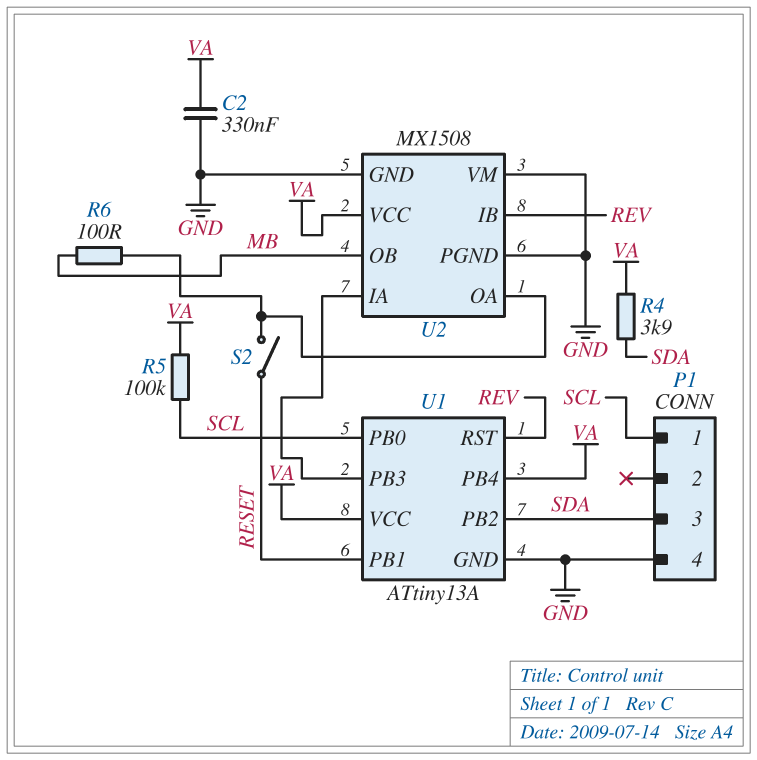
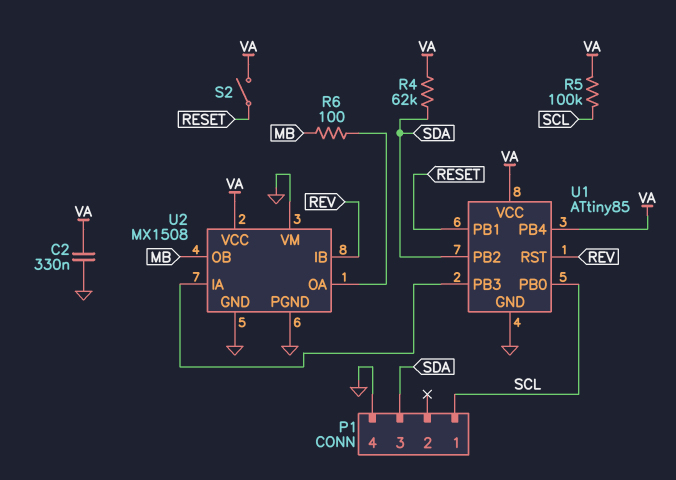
R4: 3.9k (SDA, VA) -> 62k (SDA, VA)
S2: switch (RESET, U2/OA) -> switch (RESET, VA)
U1: ATtiny13A -> ATtiny85

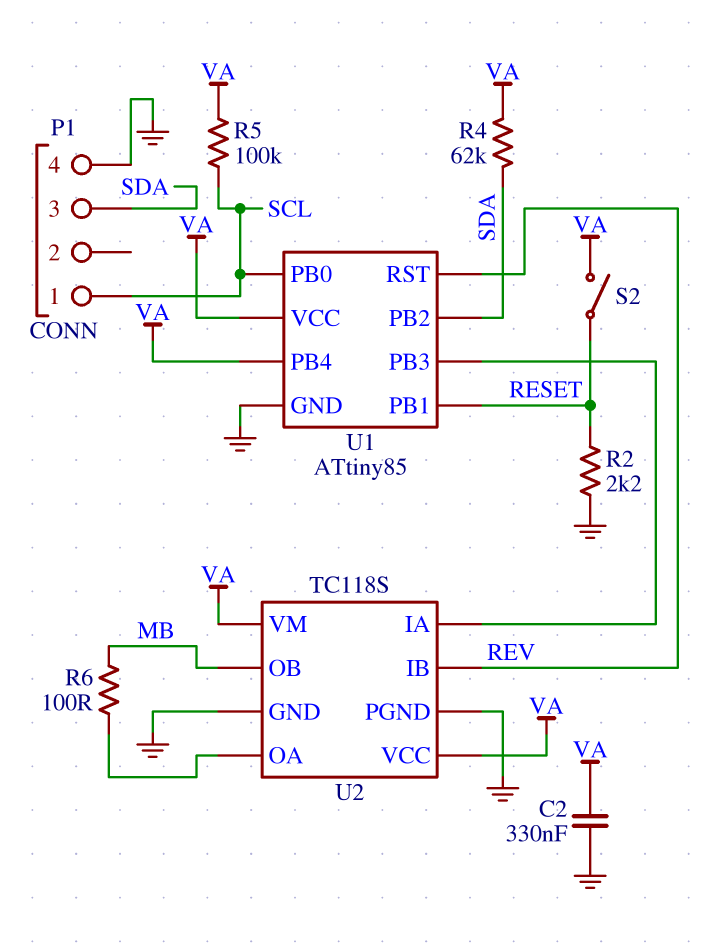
R2: none -> 2.2k (GND, RESET)
U2: MX1508 -> TC118S
U2 pin VM: GND -> VA

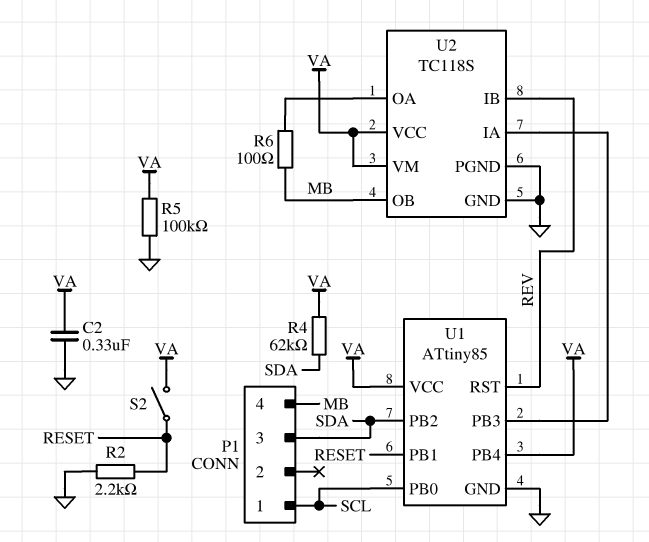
P1 pin 4: GND -> MB
R5: 100k (SCL, VA) -> 100k (GND, VA)

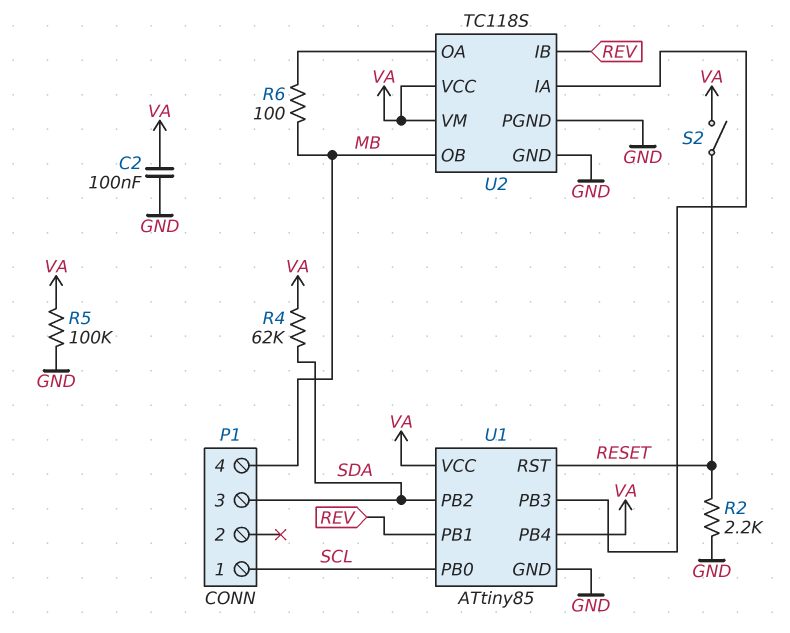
C2: 330nF (GND, VA) -> 100nF (GND, VA)
U1 pin PB1: RESET -> REV
U1 pin RST: REV -> RESET

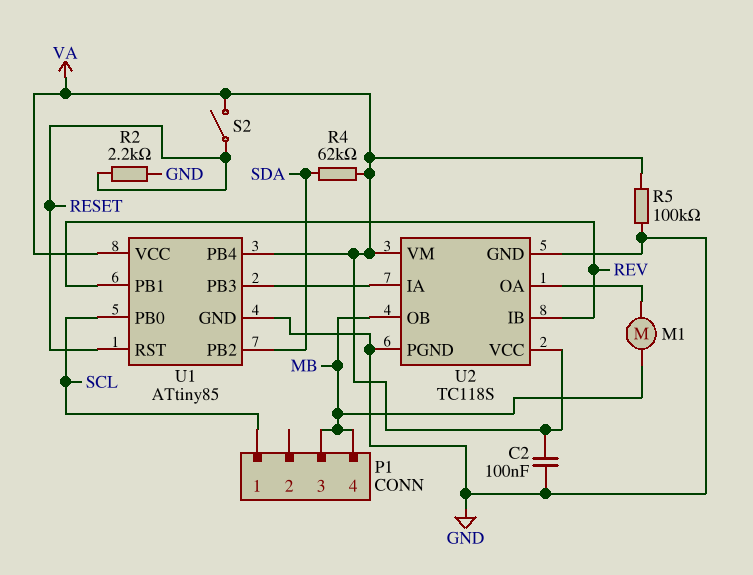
M1: none -> motor (MB, U2/OA)
P1 pin 3: SDA -> MB
R6: 100 (MB, U2/OA) -> none

